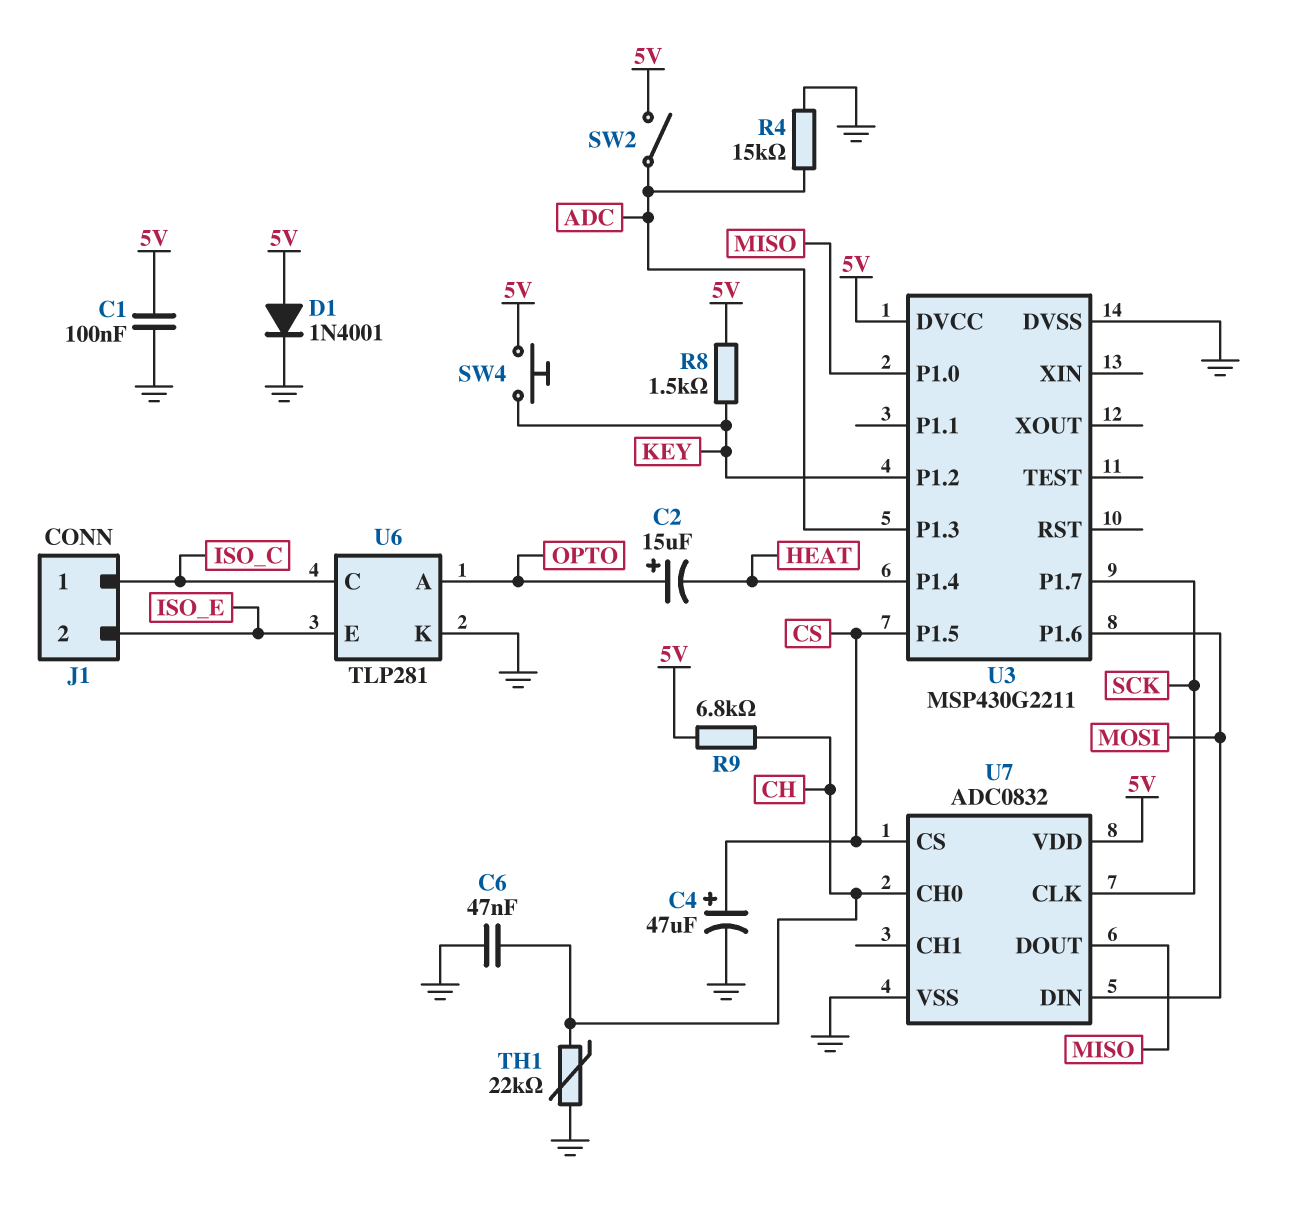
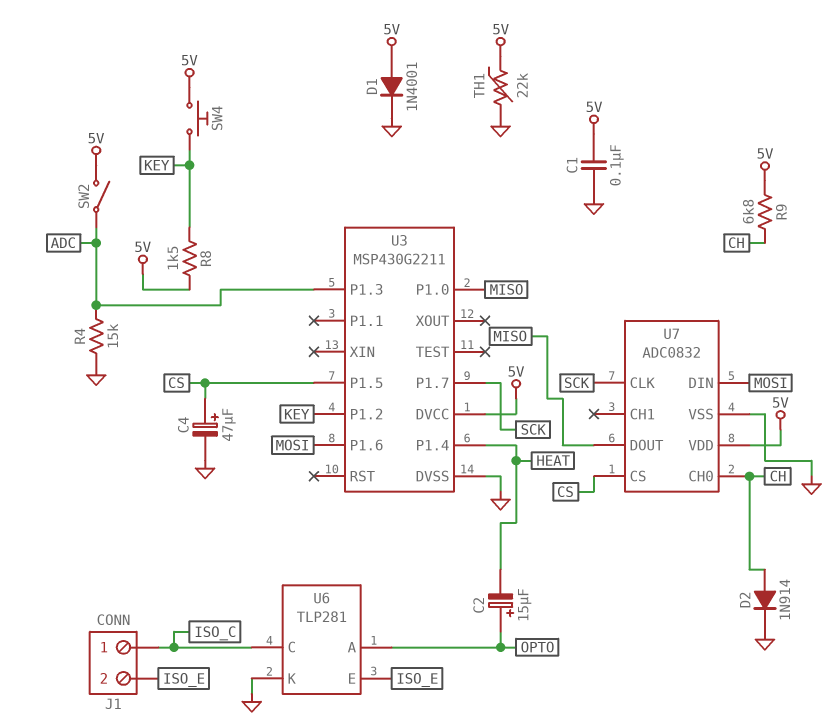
C6: 47nF (CH, GND) -> none
D2: none -> diode 1N914 (A CH, K GND)
TH1: 22k (CH, GND) -> 22k (5V, GND)

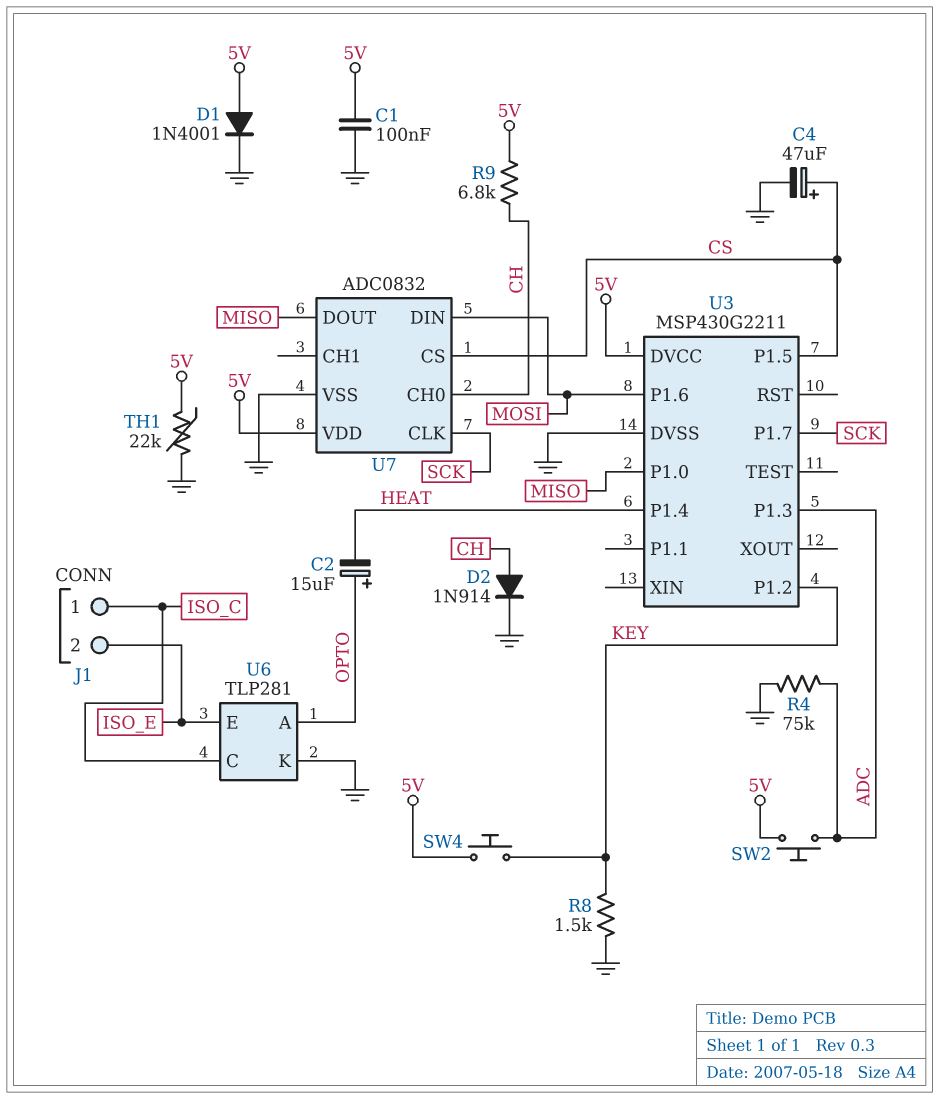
R4: 15k (ADC, GND) -> 75k (ADC, GND)
R8: 1.5k (5V, KEY) -> 1.5k (GND, KEY)
SW2: switch (5V, ADC) -> button (5V, ADC)

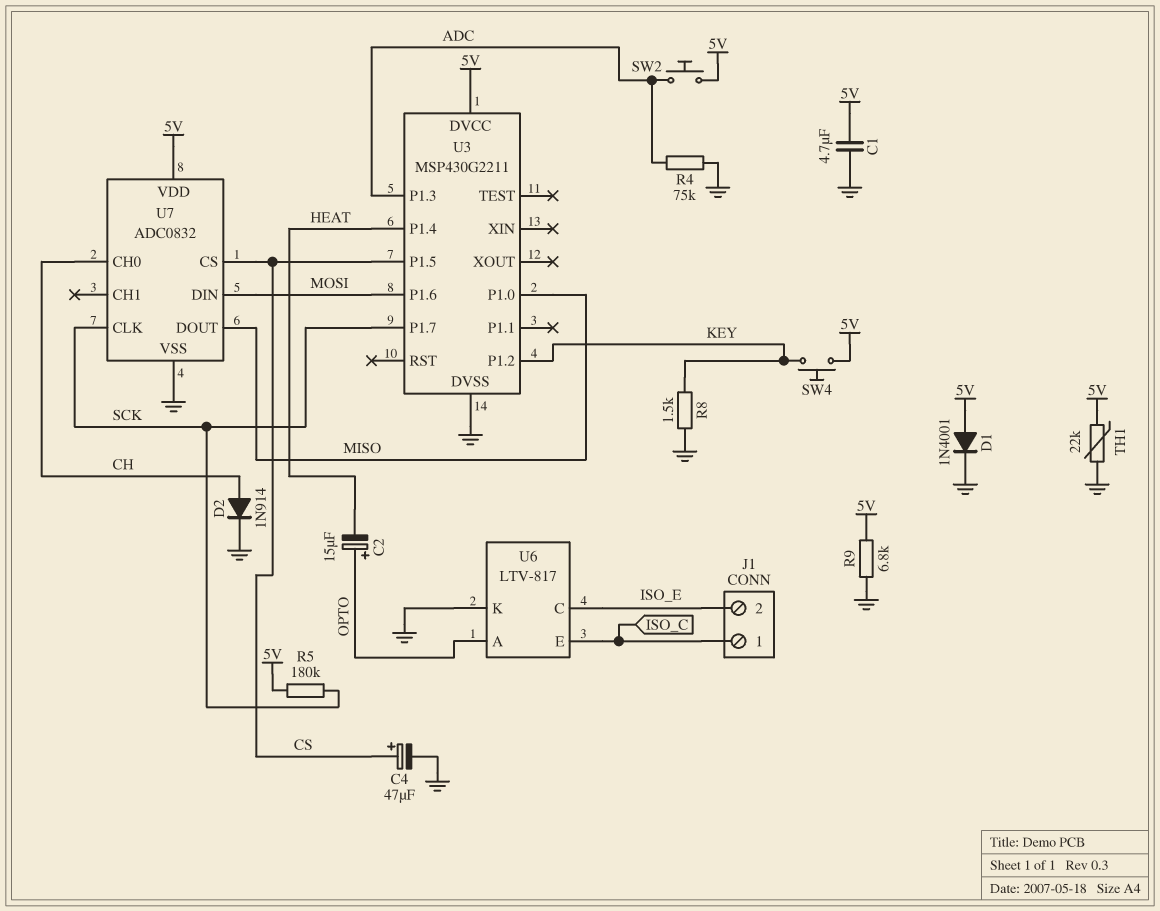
C1: 100nF (5V, GND) -> 4.7uF (5V, GND)
R5: none -> 180k (5V, SCK)
R9: 6.8k (5V, CH) -> 6.8k (5V, GND)
U6: TLP281 -> LTV-817
U6 pin C: ISO_C -> ISO_E
U6 pin E: ISO_E -> ISO_C

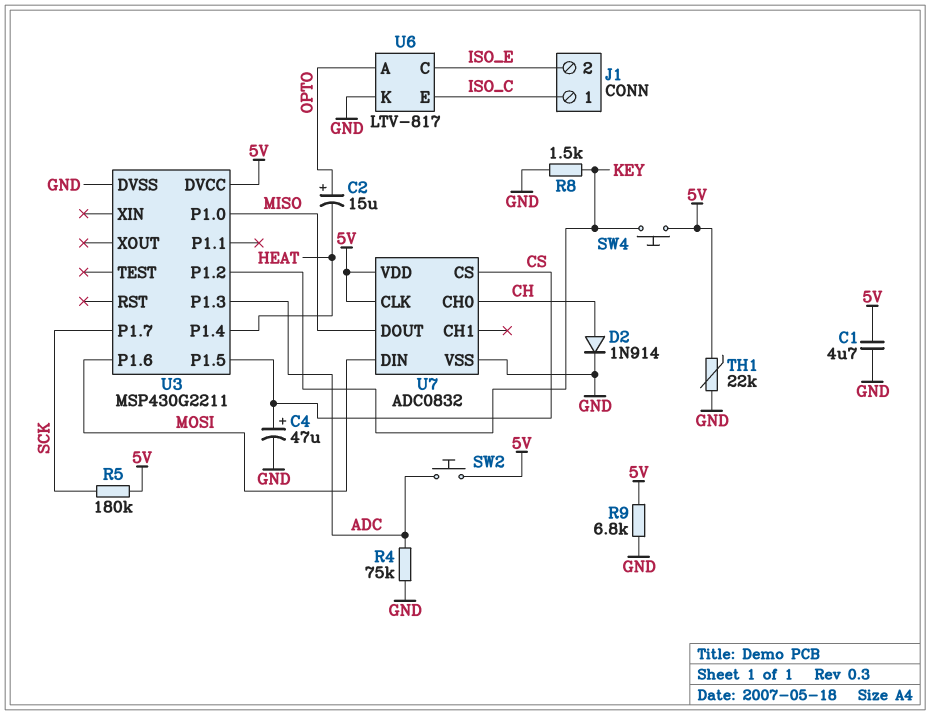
D1: diode 1N4001 (A 5V, K GND) -> none
U7 pin CLK: SCK -> 5V

